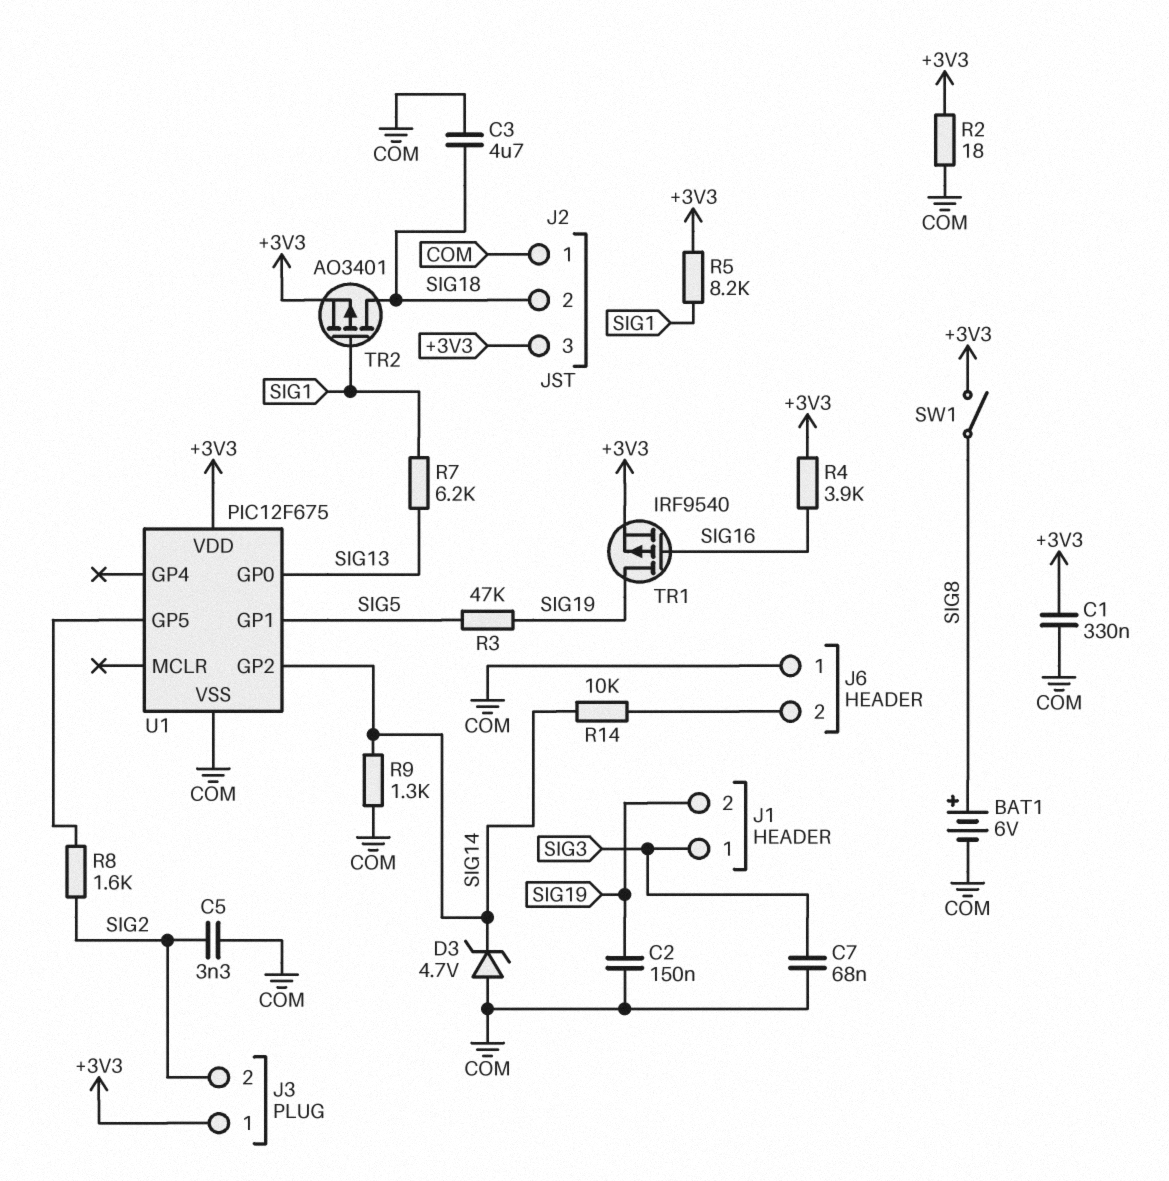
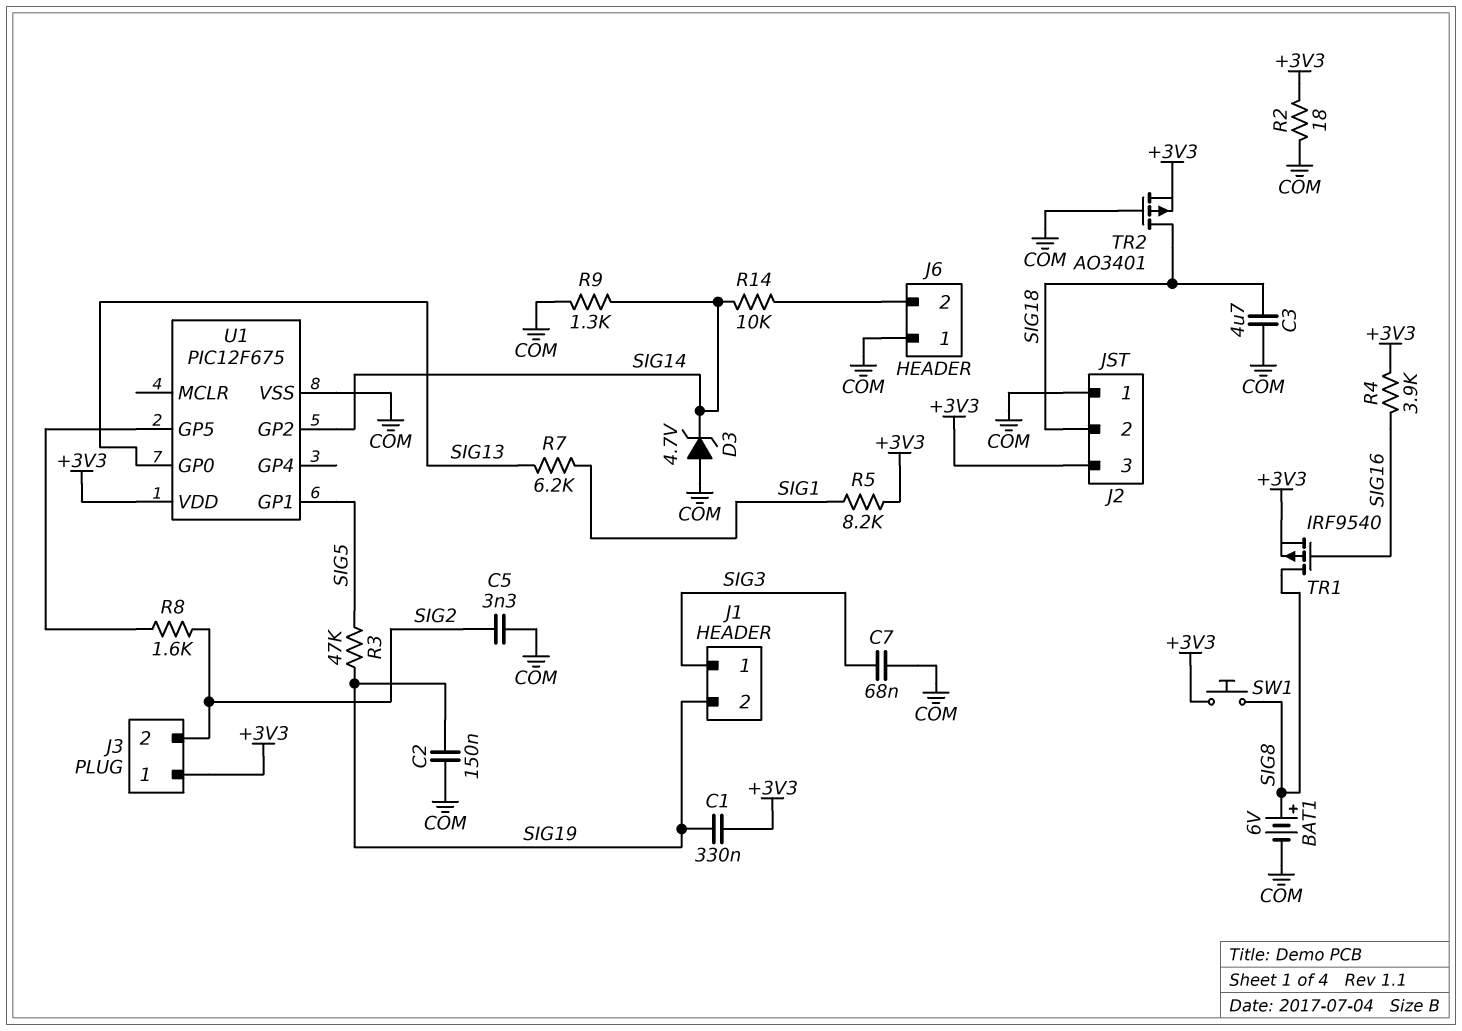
C1: 330nF (+3V3, COM) -> 330nF (+3V3, SIG19)
SW1: switch (+3V3, SIG8) -> button (+3V3, SIG8)
TR1: PMOS IRF9540 (G SIG16, D SIG19, S +3V3) -> PMOS IRF9540 (G SIG16, D SIG8, S +3V3)
TR2: PMOS AO3401 (G SIG1, D SIG18, S +3V3) -> PMOS AO3401 (G COM, D SIG18, S +3V3)

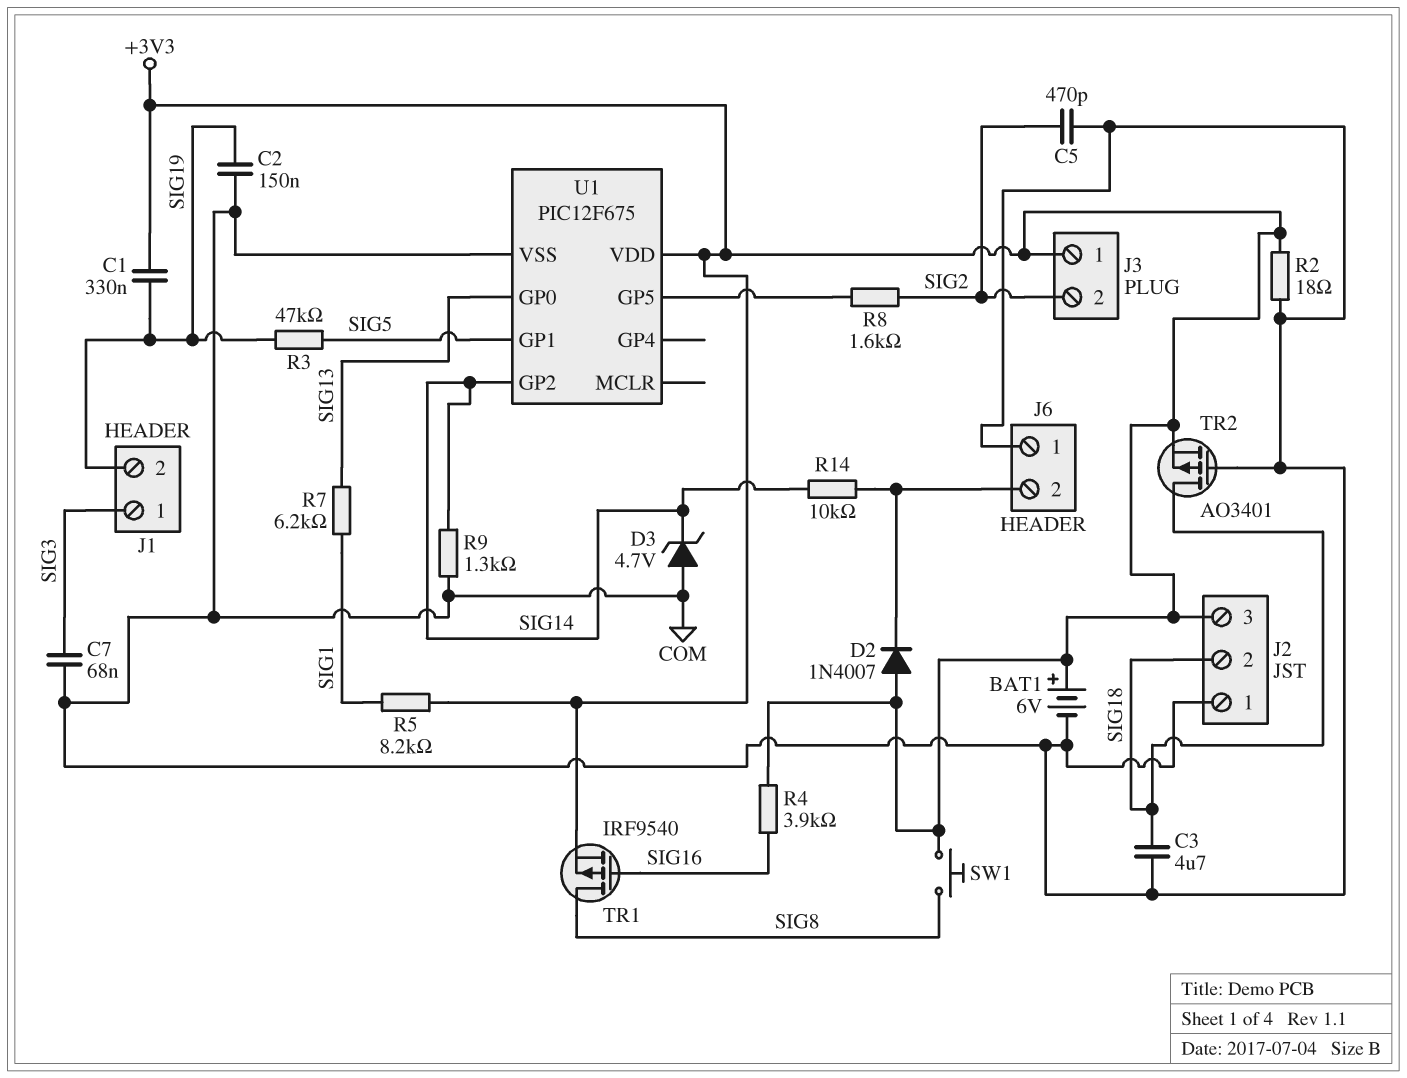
BAT1: 6V (plus SIG8, minus COM) -> 6V (plus +3V3, minus COM)
C5: 3.3nF (COM, SIG2) -> 470pF (COM, SIG2)
D2: none -> diode 1N4007 (A +3V3, K J6/2)

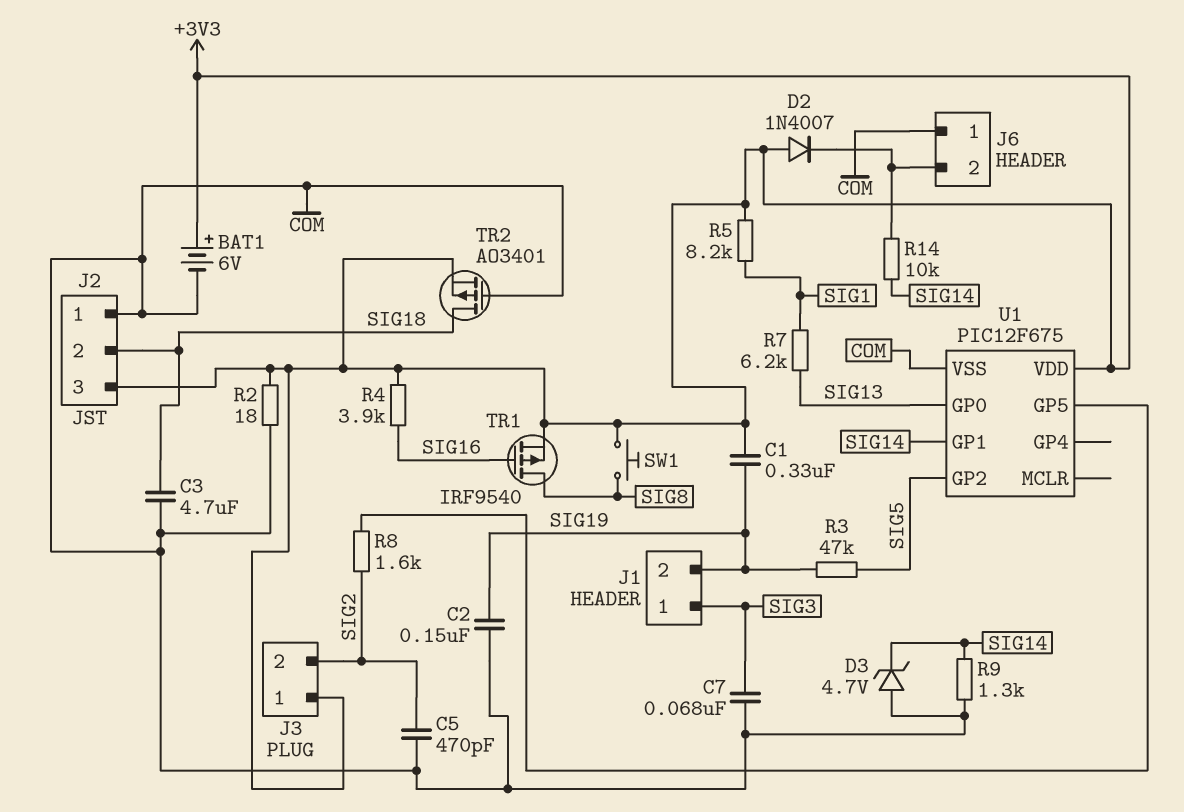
U1 pin GP1: SIG5 -> SIG14
U1 pin GP2: SIG14 -> SIG5

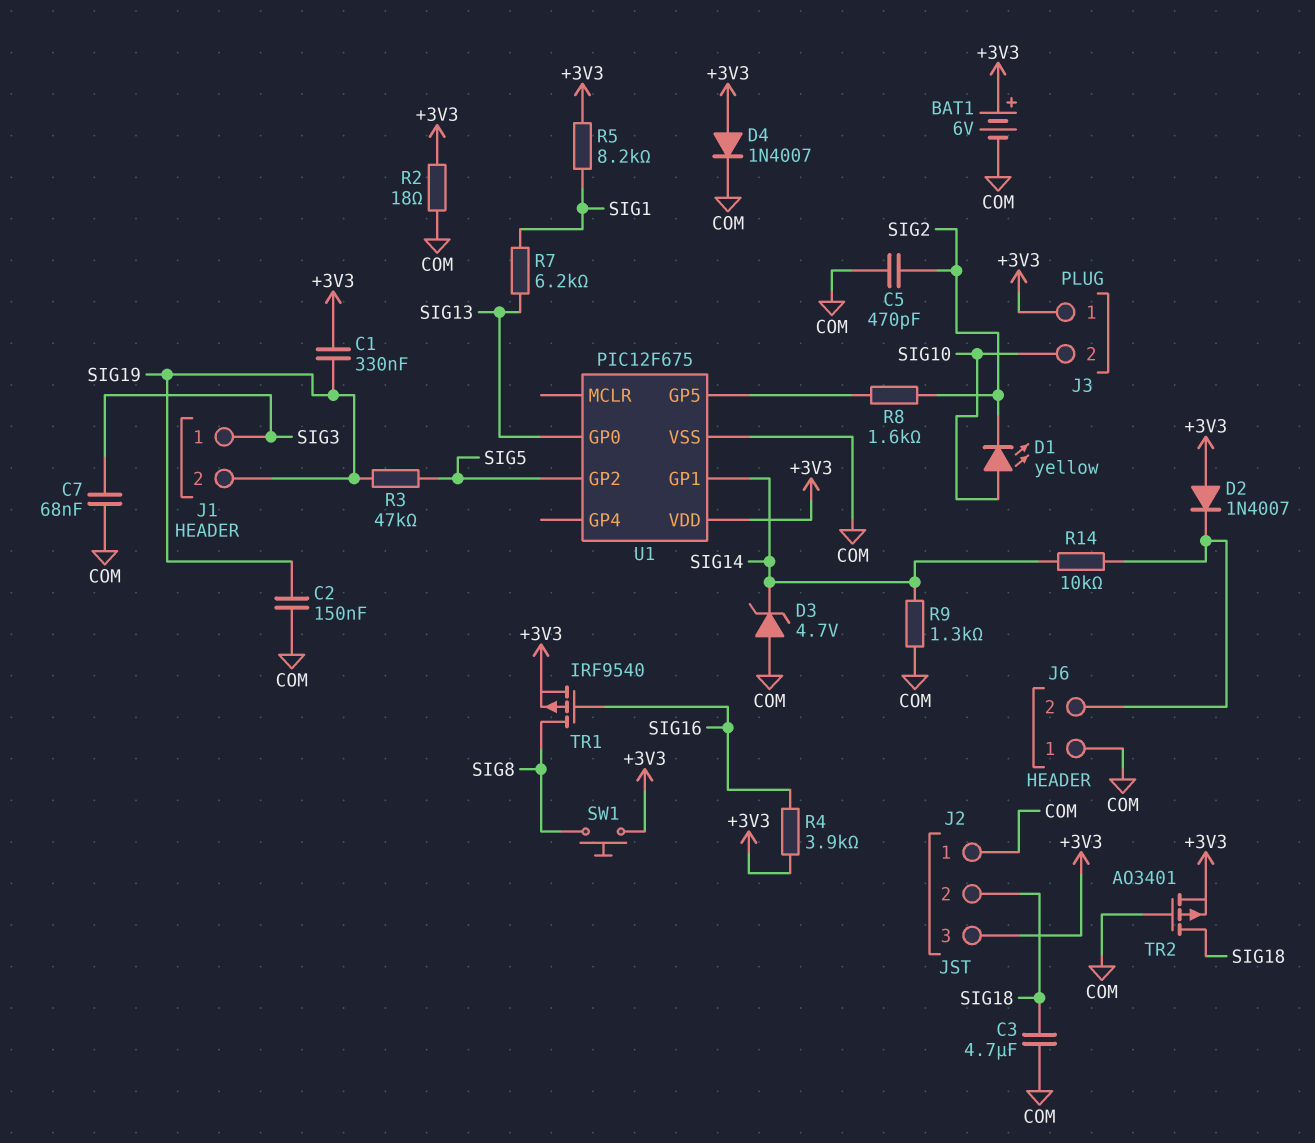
D1: none -> LED yellow (A SIG10, K SIG2)
D4: none -> diode 1N4007 (A +3V3, K COM)
J3 pin 2: SIG2 -> SIG10

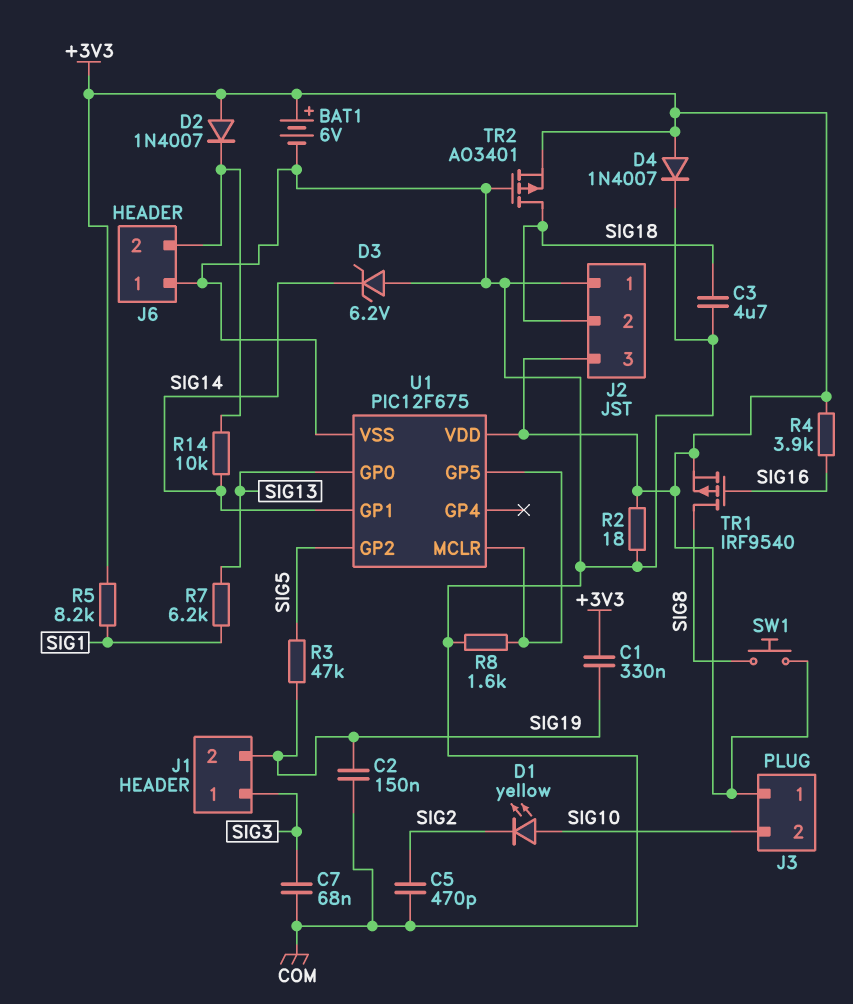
D3: zener 4.7V (A COM, K SIG14) -> zener 6.2V (A COM, K SIG14)
R8: 1.6k (SIG2, U1/GP5) -> 1.6k (COM, U1/GP5)
R9: 1.3k (COM, SIG14) -> none
U1 pin MCLR: none -> U1/GP5

